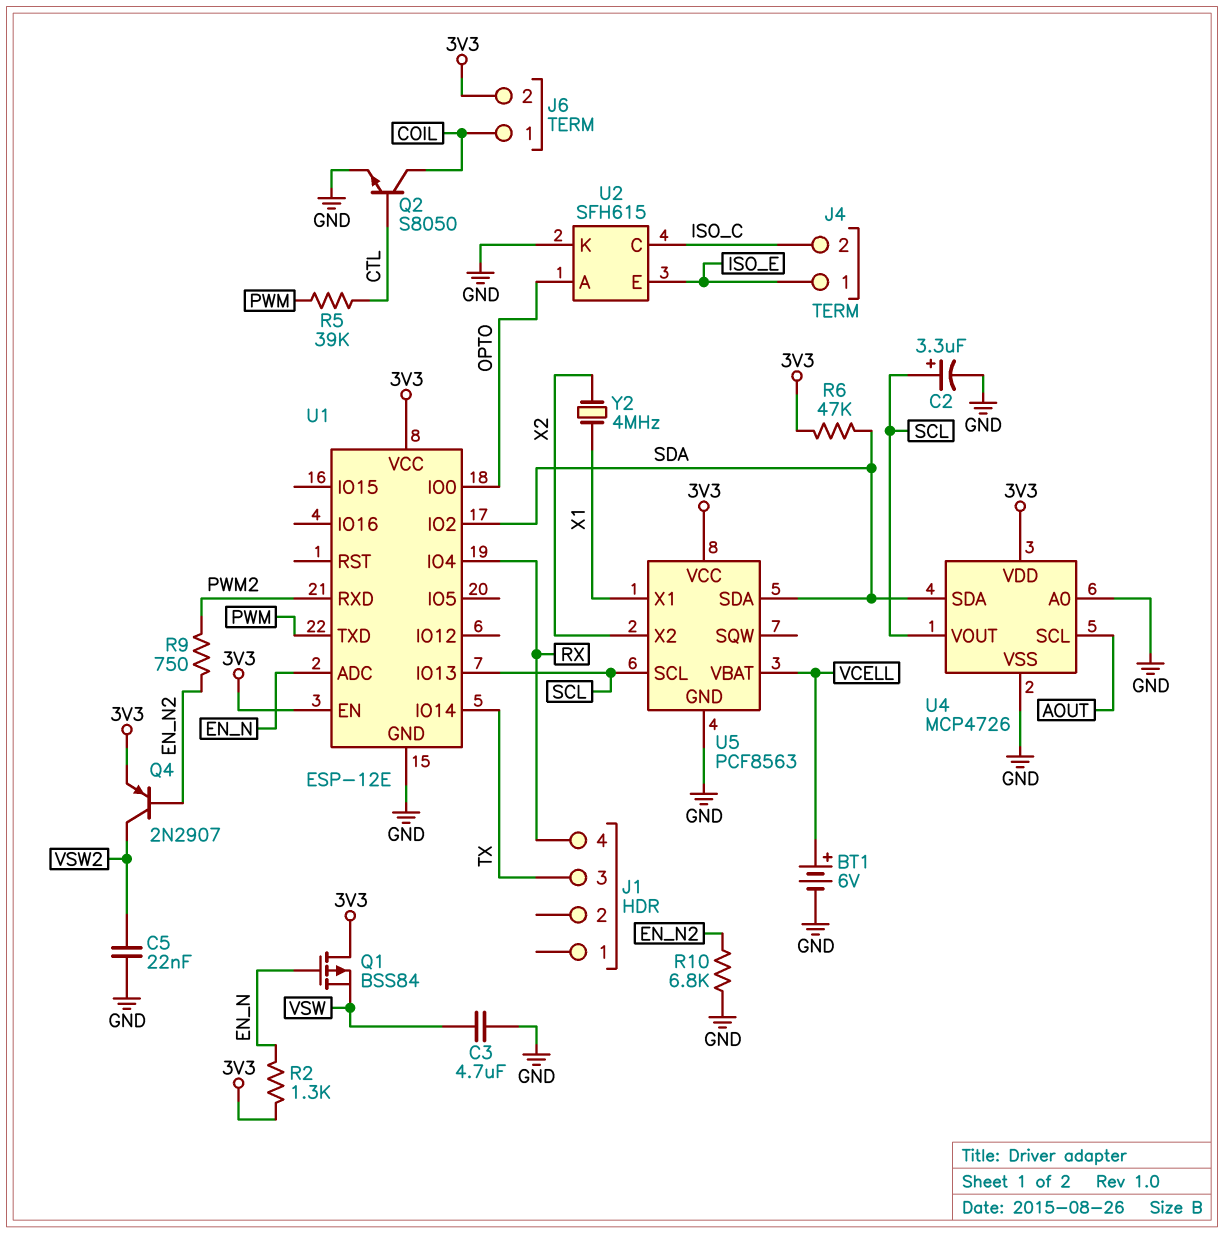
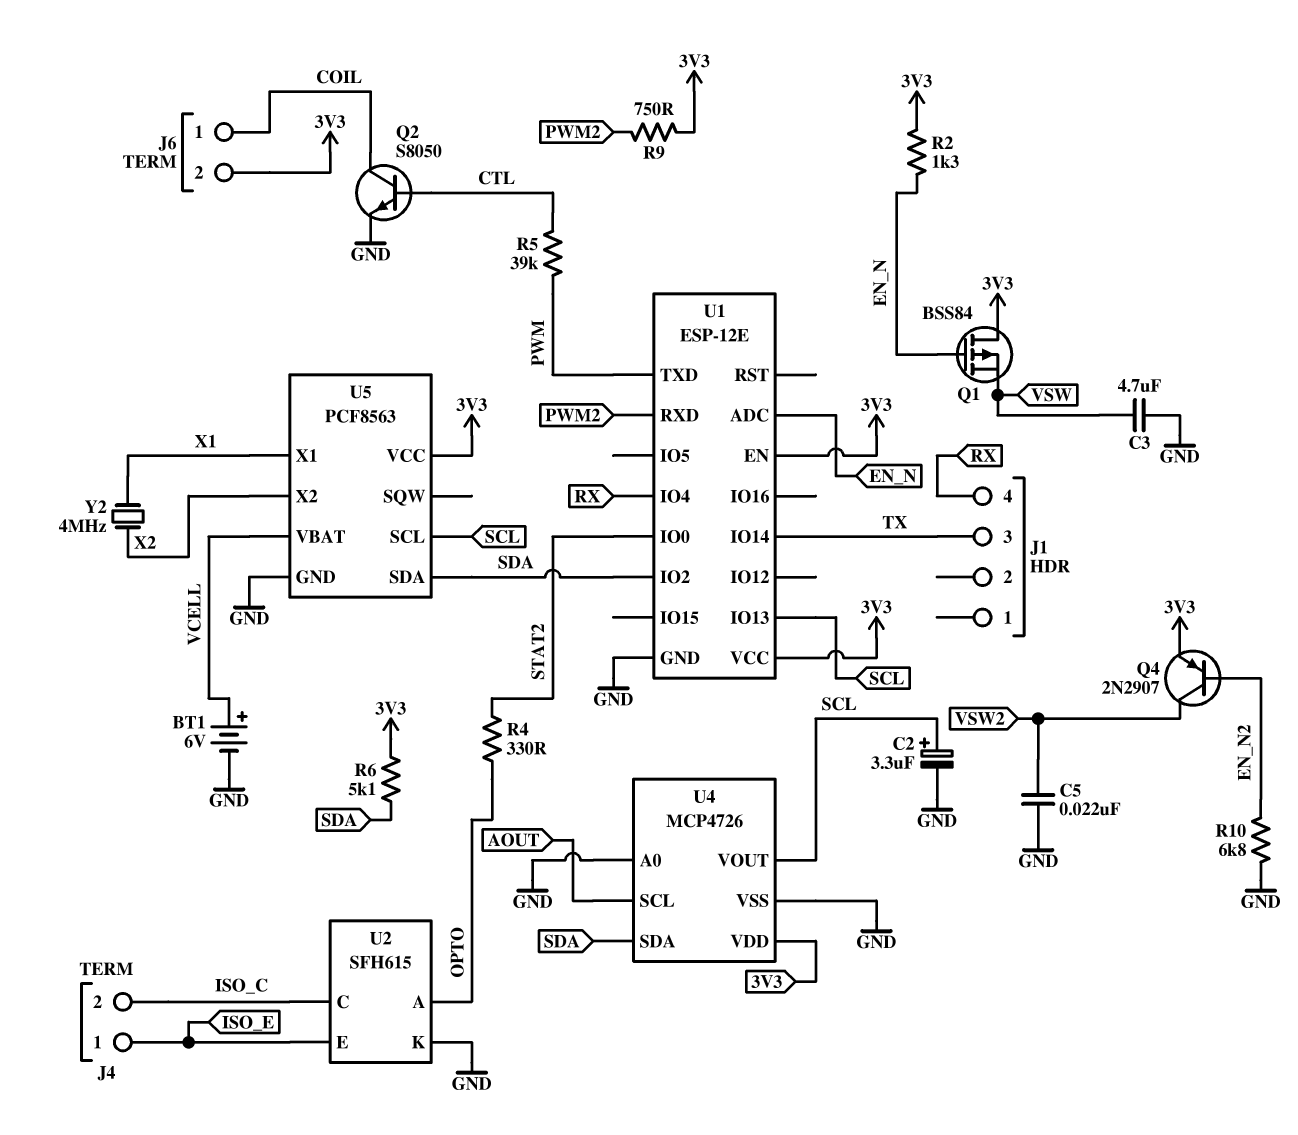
R4: none -> 330 (OPTO, STAT2)
R6: 47k (3V3, SDA) -> 5.1k (3V3, SDA)
R9: 750 (EN_N2, PWM2) -> 750 (3V3, PWM2)
U1 pin IO0: OPTO -> STAT2

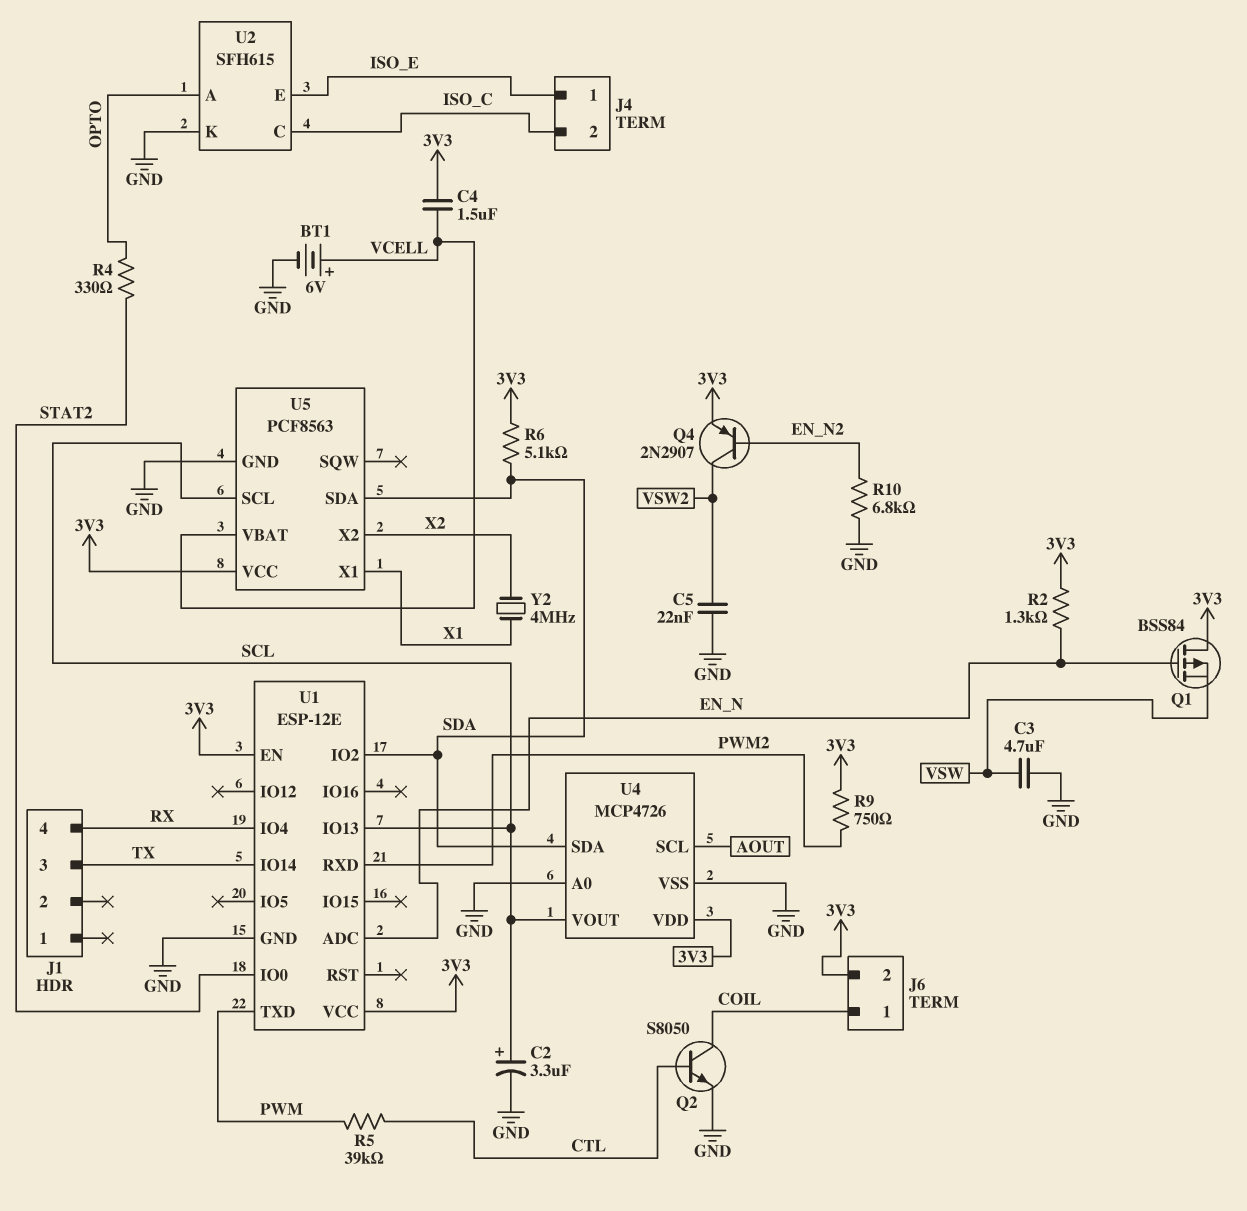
C4: none -> 1.5uF (3V3, VCELL)

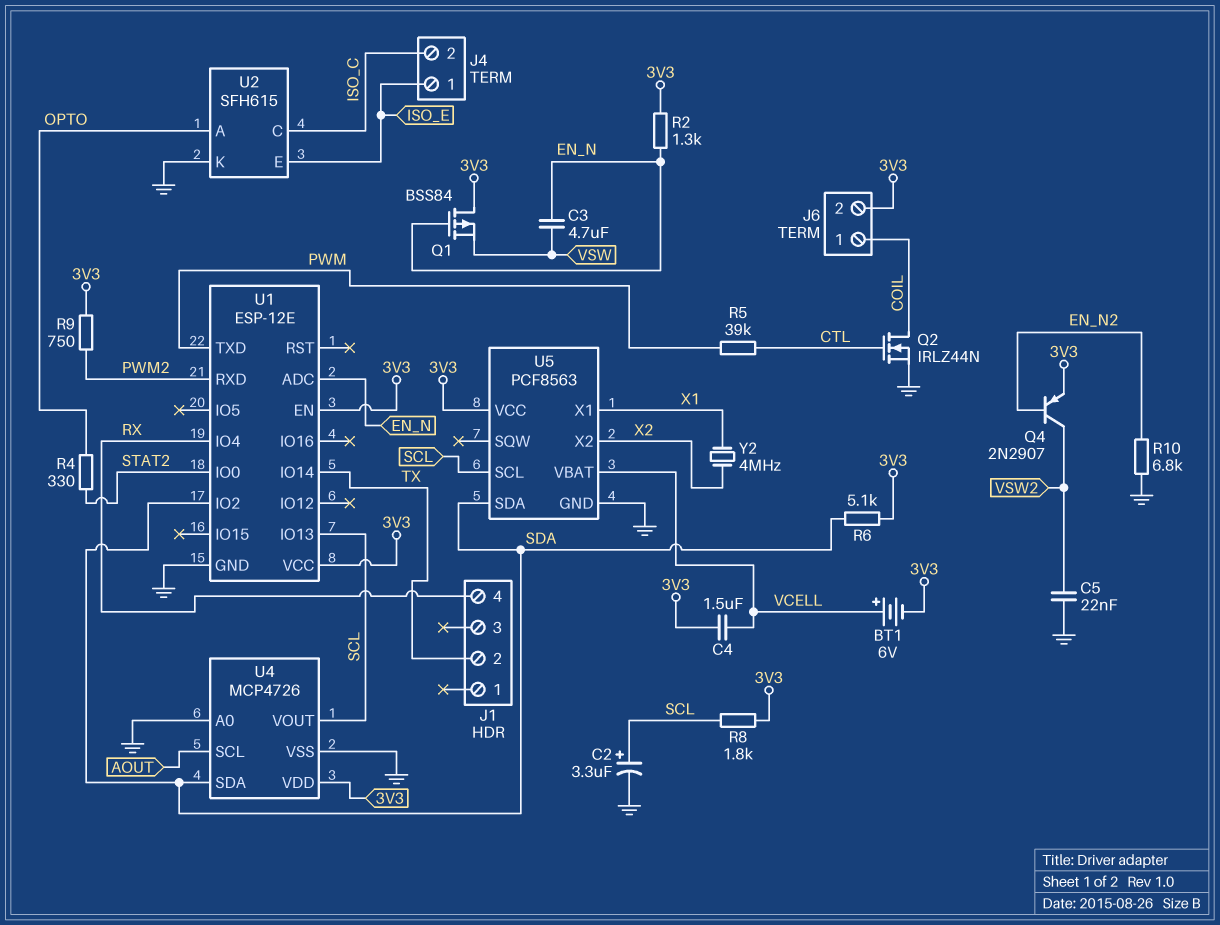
BT1: 6V (plus VCELL, minus GND) -> 6V (plus VCELL, minus 3V3)
C3: 4.7uF (GND, VSW) -> 4.7uF (EN_N, VSW)
J1 pin 2: none -> TX
J1 pin 3: TX -> none
Q2: NPN S8050 (B CTL, C COIL, E GND) -> NMOS IRLZ44N (G CTL, D COIL, S GND)
R8: none -> 1.8k (3V3, SCL)

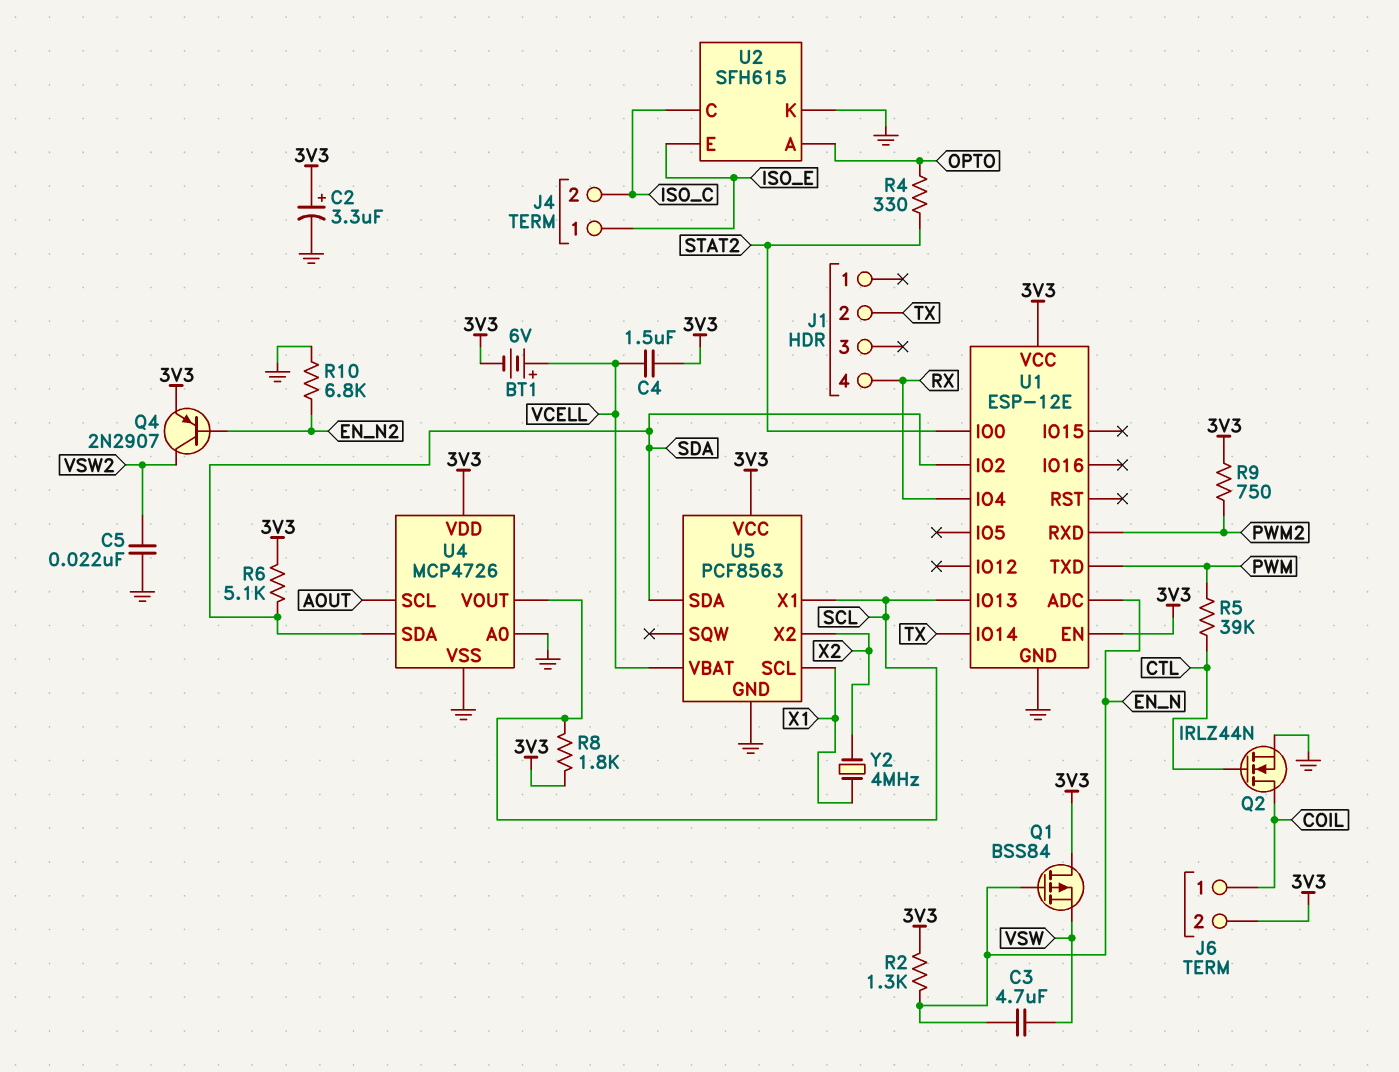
C2: 3.3uF (plus SCL, minus GND) -> 3.3uF (plus 3V3, minus GND)
U5 pin SCL: SCL -> X1
U5 pin X1: X1 -> SCL

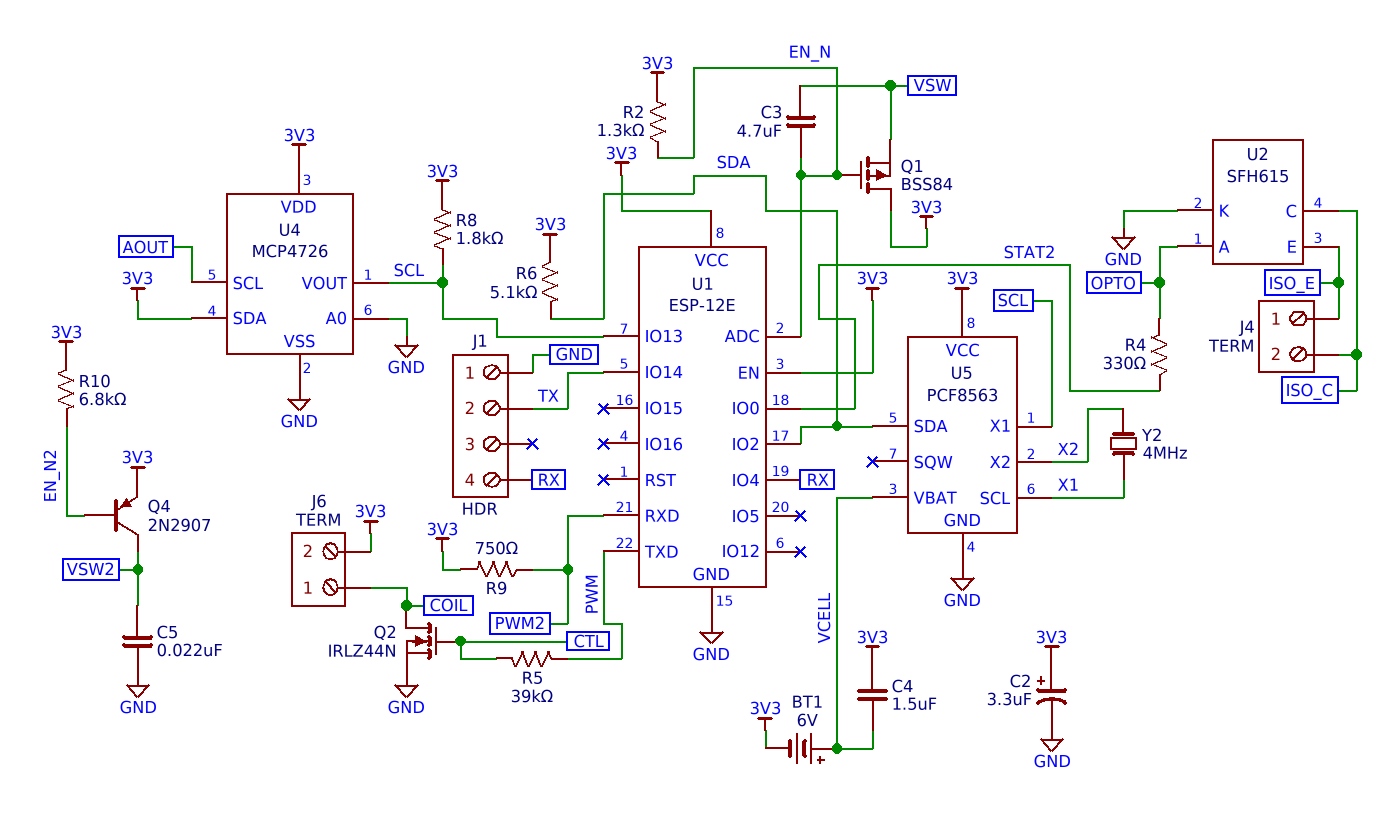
J1 pin 1: none -> GND
R10: 6.8k (EN_N2, GND) -> 6.8k (3V3, EN_N2)
U4 pin SDA: SDA -> 3V3

